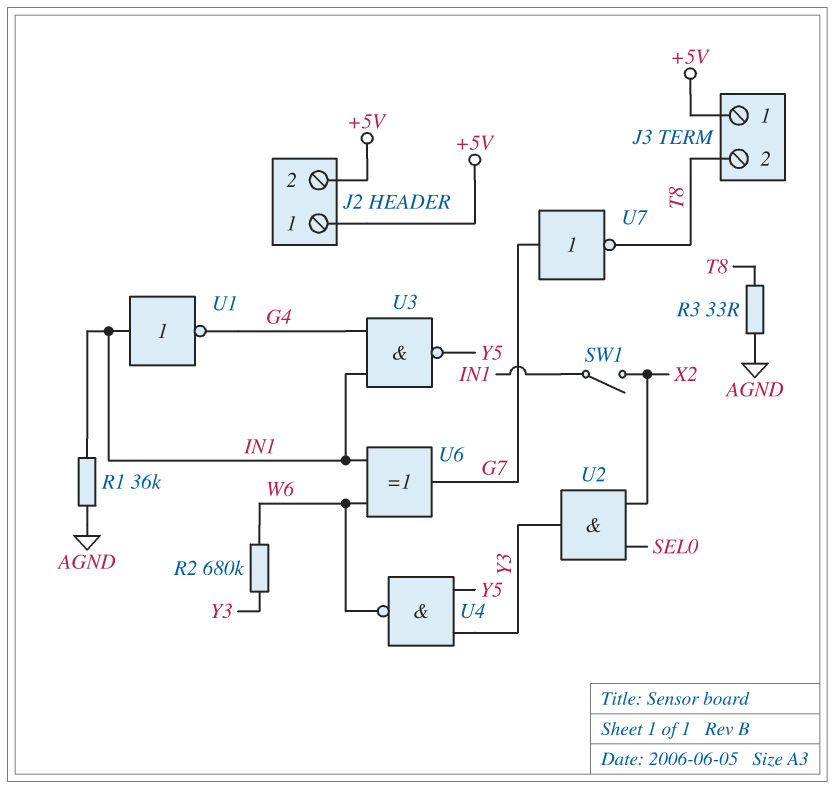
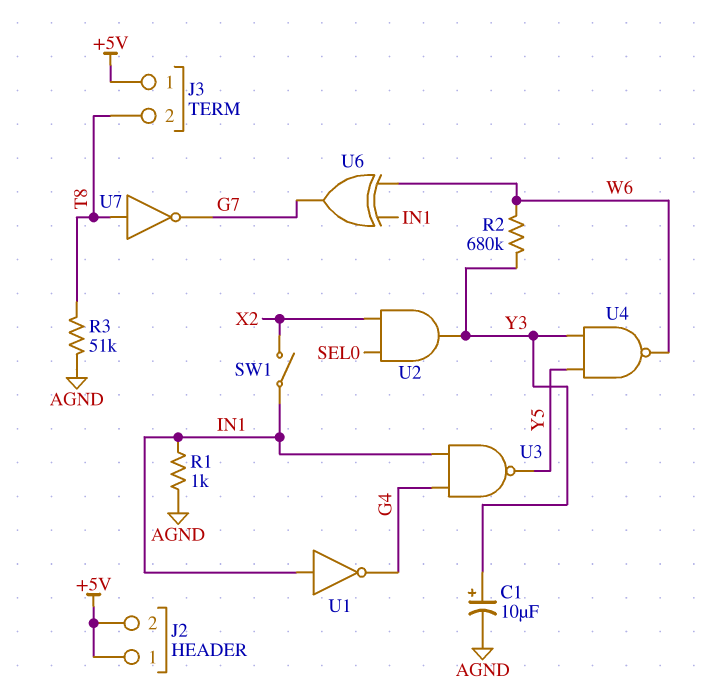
C1: none -> 10uF (plus Y3, minus AGND)
R1: 36k (AGND, IN1) -> 1k (AGND, IN1)
R3: 33 (AGND, T8) -> 51k (AGND, T8)
U7: NOT (in G7, out T8) -> NOT (in T8, out G7)

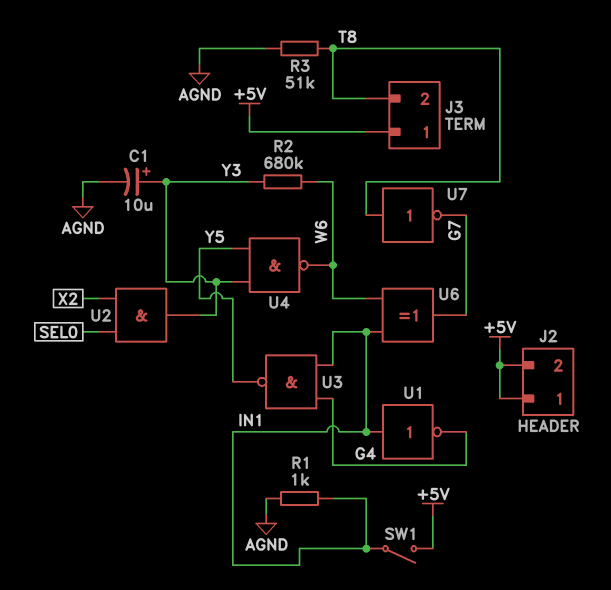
SW1: switch (IN1, X2) -> switch (+5V, IN1)

